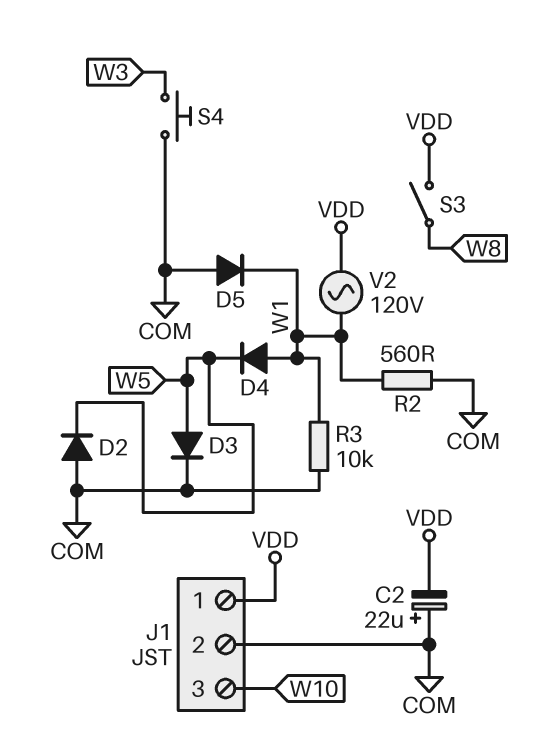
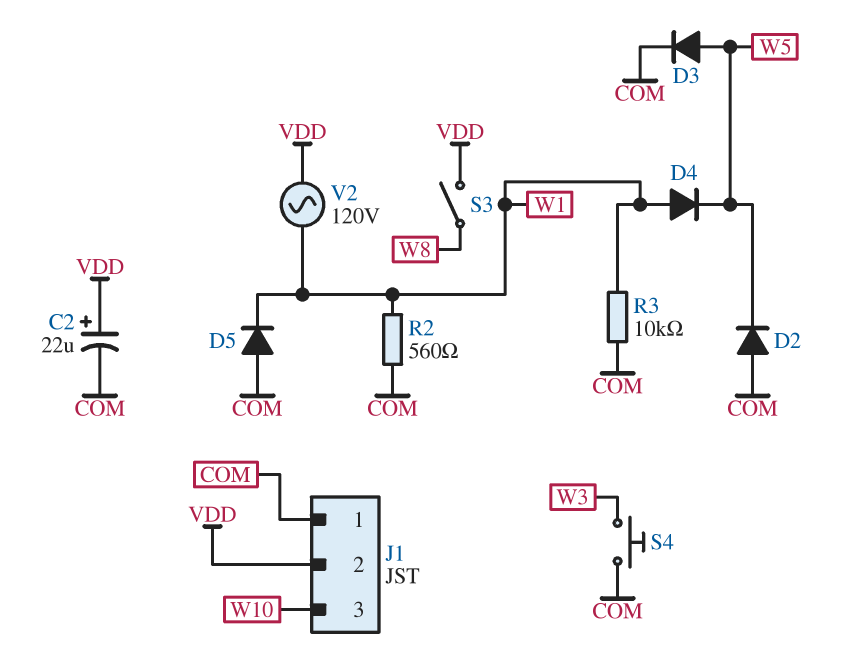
C2: 22uF (plus COM, minus VDD) -> 22uF (plus VDD, minus COM)
J1 pin 1: VDD -> COM
J1 pin 2: COM -> VDD

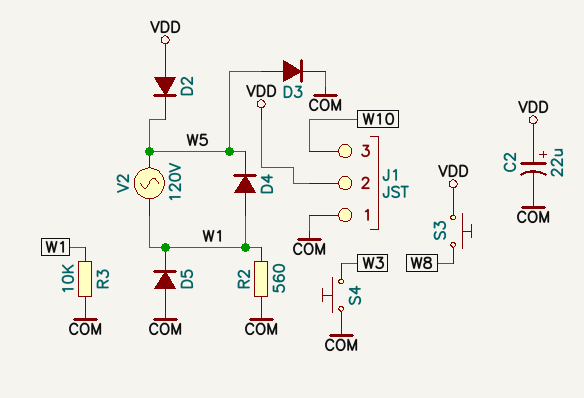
D2: diode (A COM, K W5) -> diode (A VDD, K W5)
S3: switch (VDD, W8) -> button (VDD, W8)
V2: AC 120V (VDD, W1) -> AC 120V (W1, W5)

